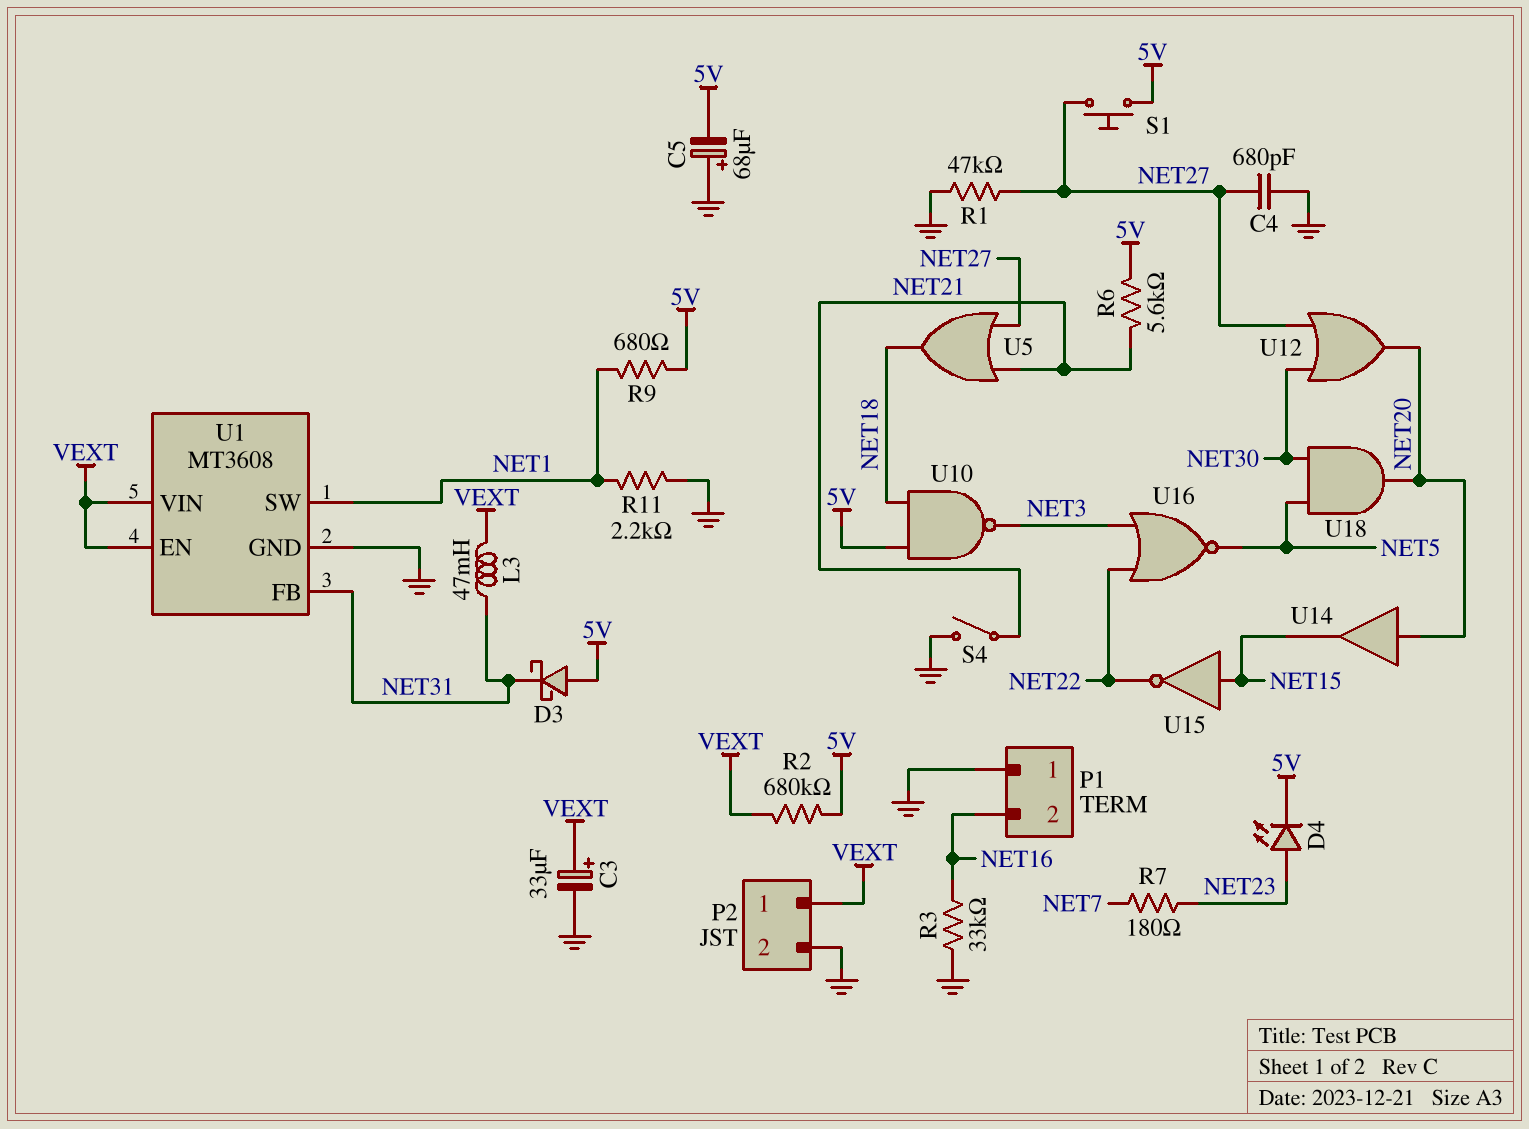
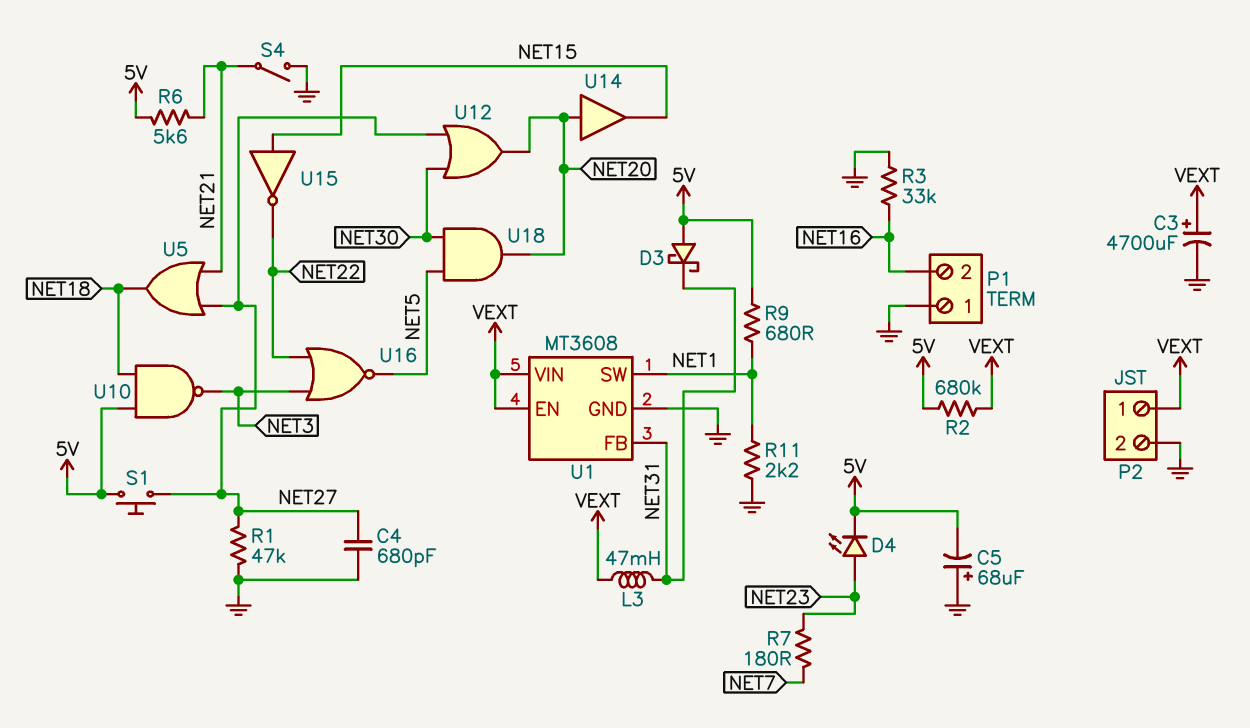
C3: 33uF (plus VEXT, minus GND) -> 4700uF (plus VEXT, minus GND)

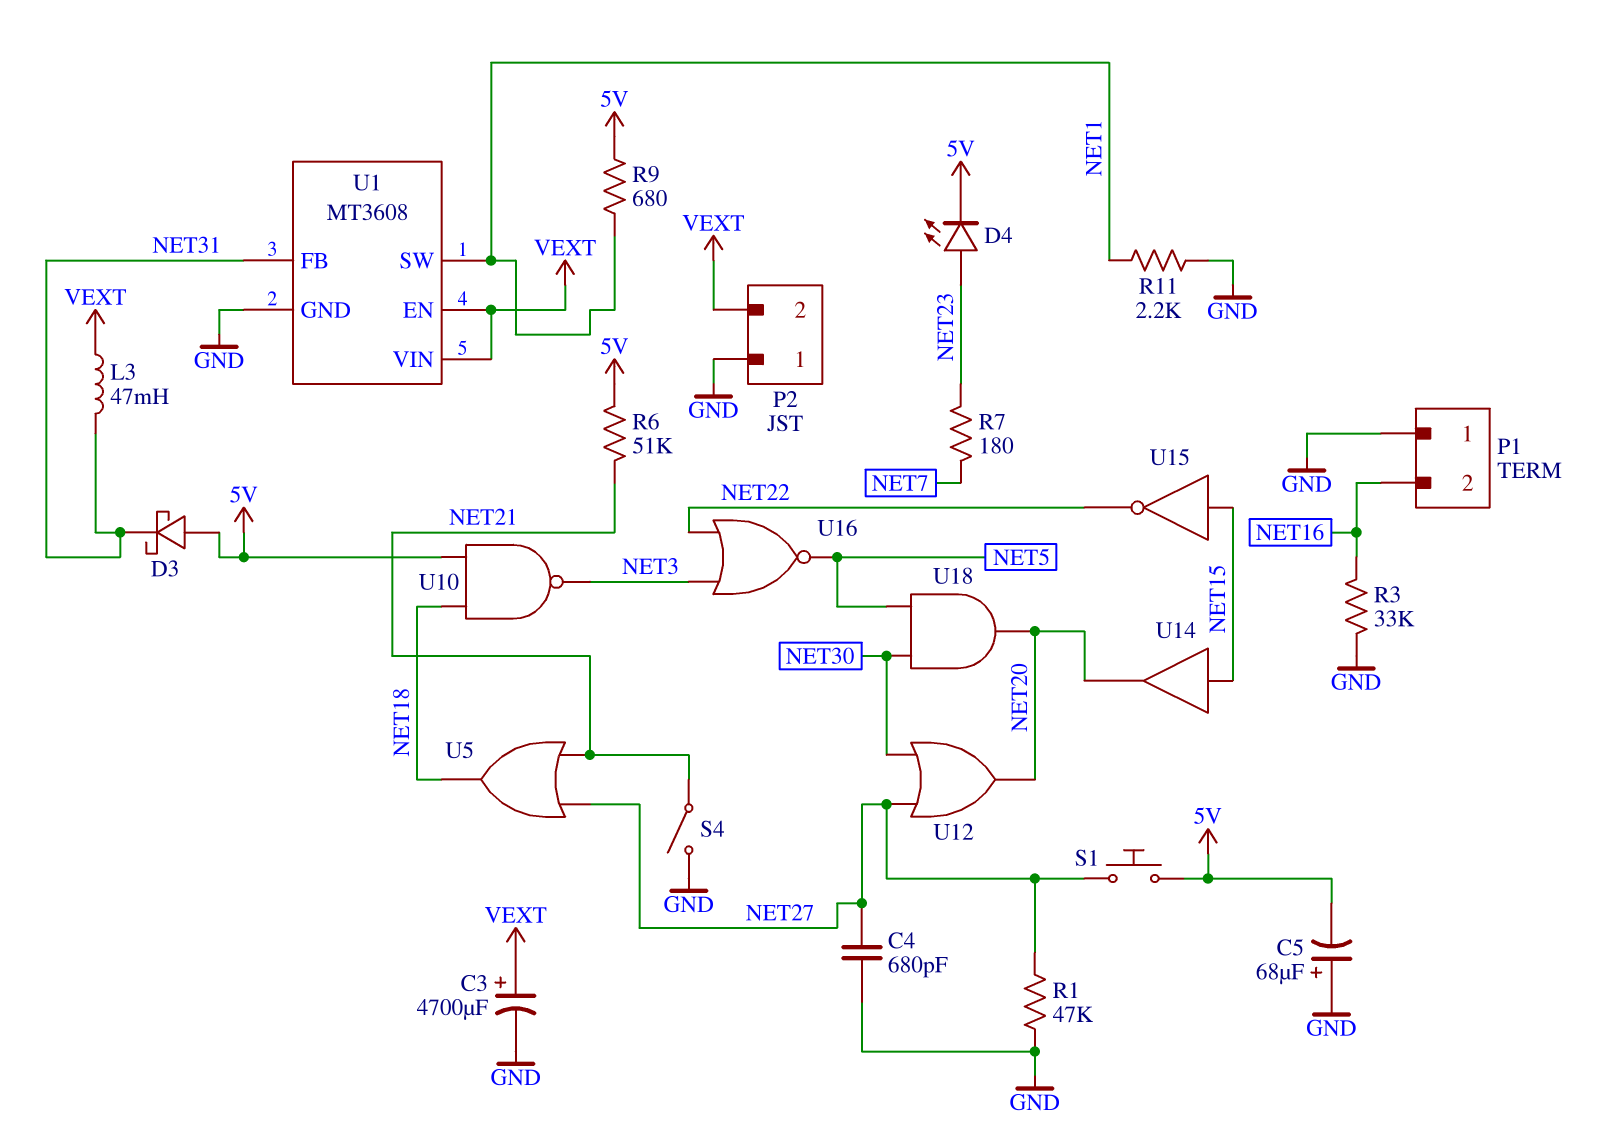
P2 pin 1: VEXT -> GND
P2 pin 2: GND -> VEXT
R2: 680k (5V, VEXT) -> none
R6: 5.6k (5V, NET21) -> 51k (5V, NET21)
U14: buffer (in NET20, out NET15) -> buffer (in NET15, out NET20)

